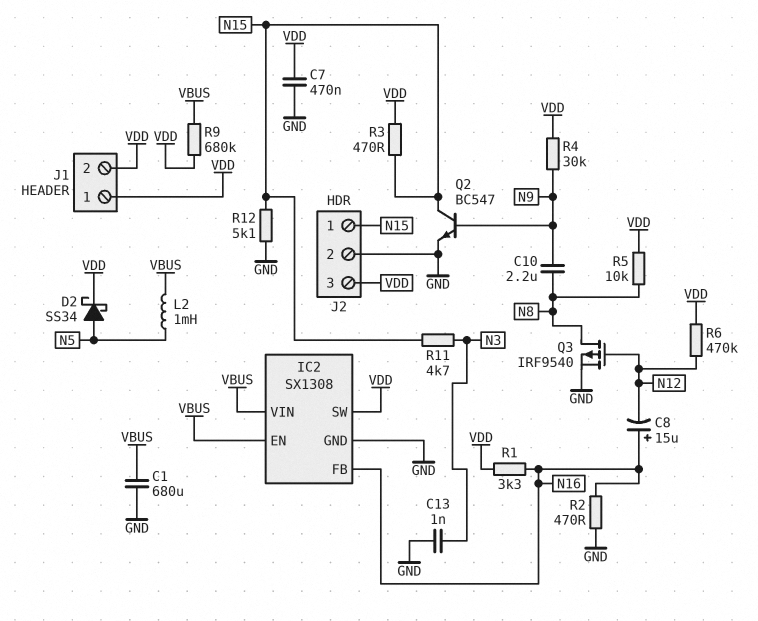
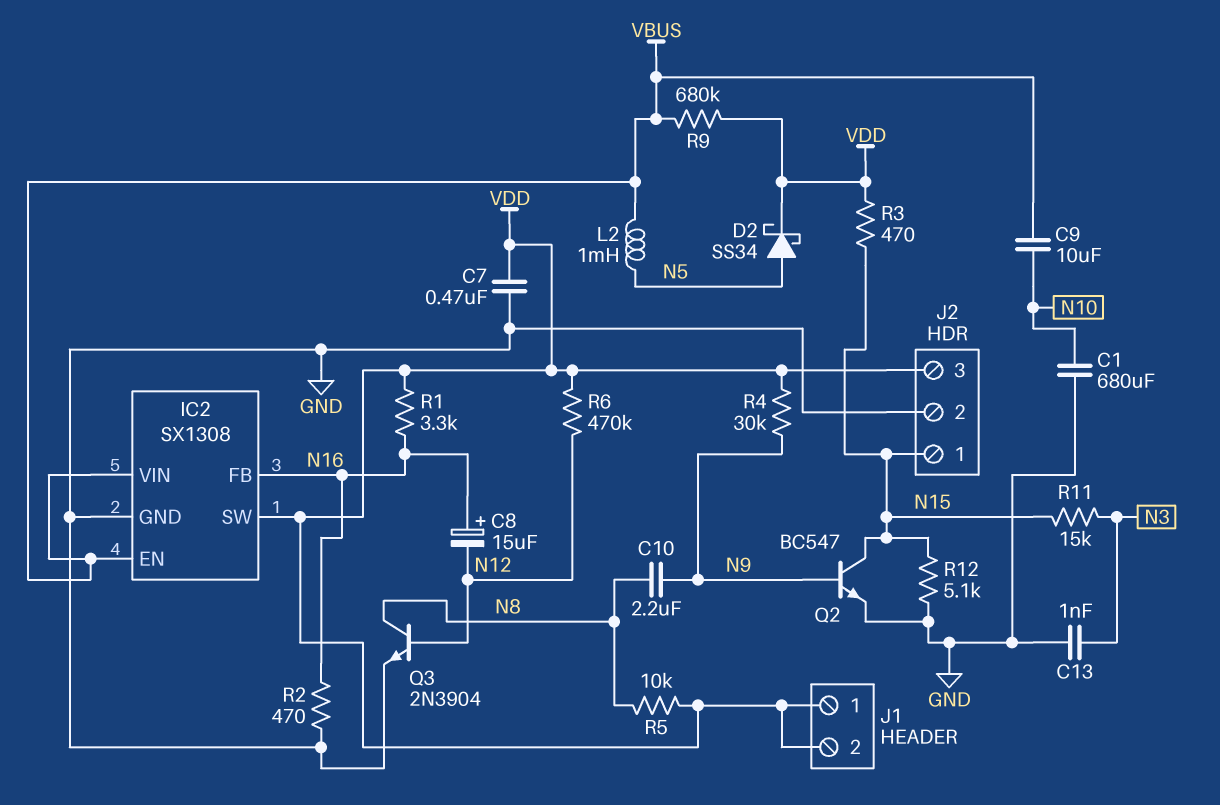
C1: 680uF (GND, VBUS) -> 680uF (GND, N10)
C9: none -> 10uF (N10, VBUS)
Q3: PMOS IRF9540 (G N12, D N8, S GND) -> NPN 2N3904 (B N12, C N8, E GND)
R11: 4.7k (N3, N15) -> 15k (N3, N15)

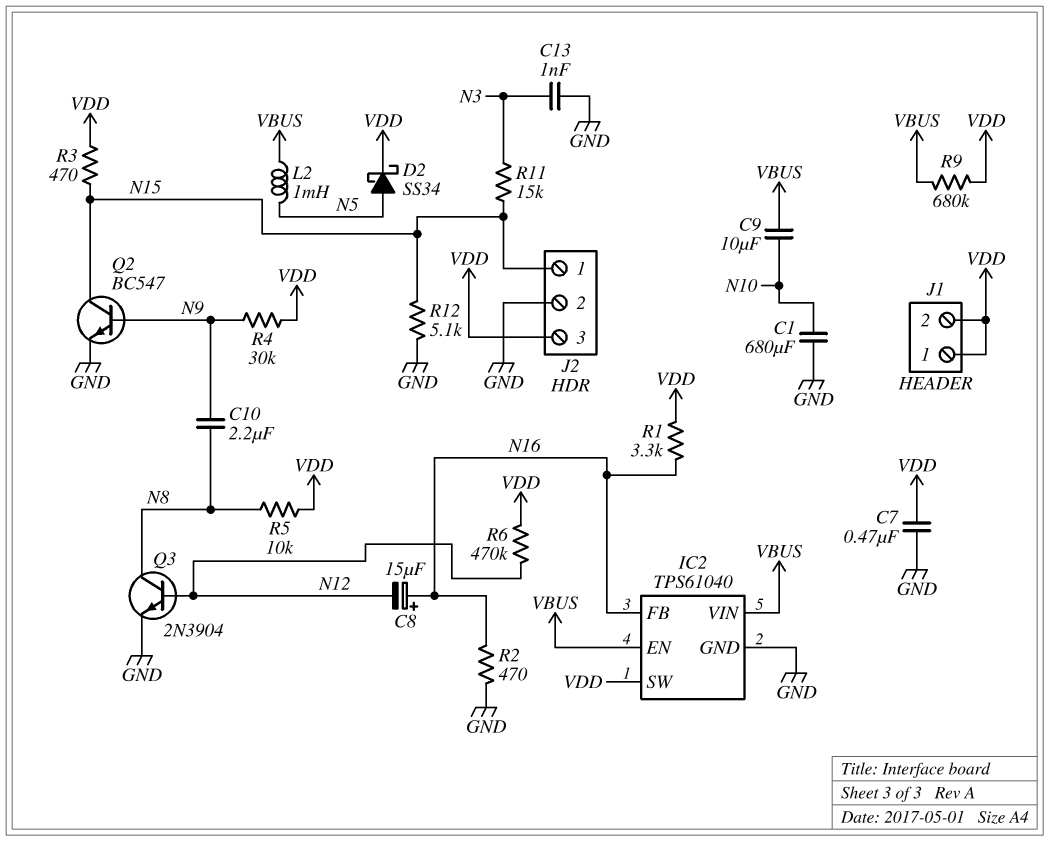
IC2: SX1308 -> TPS61040

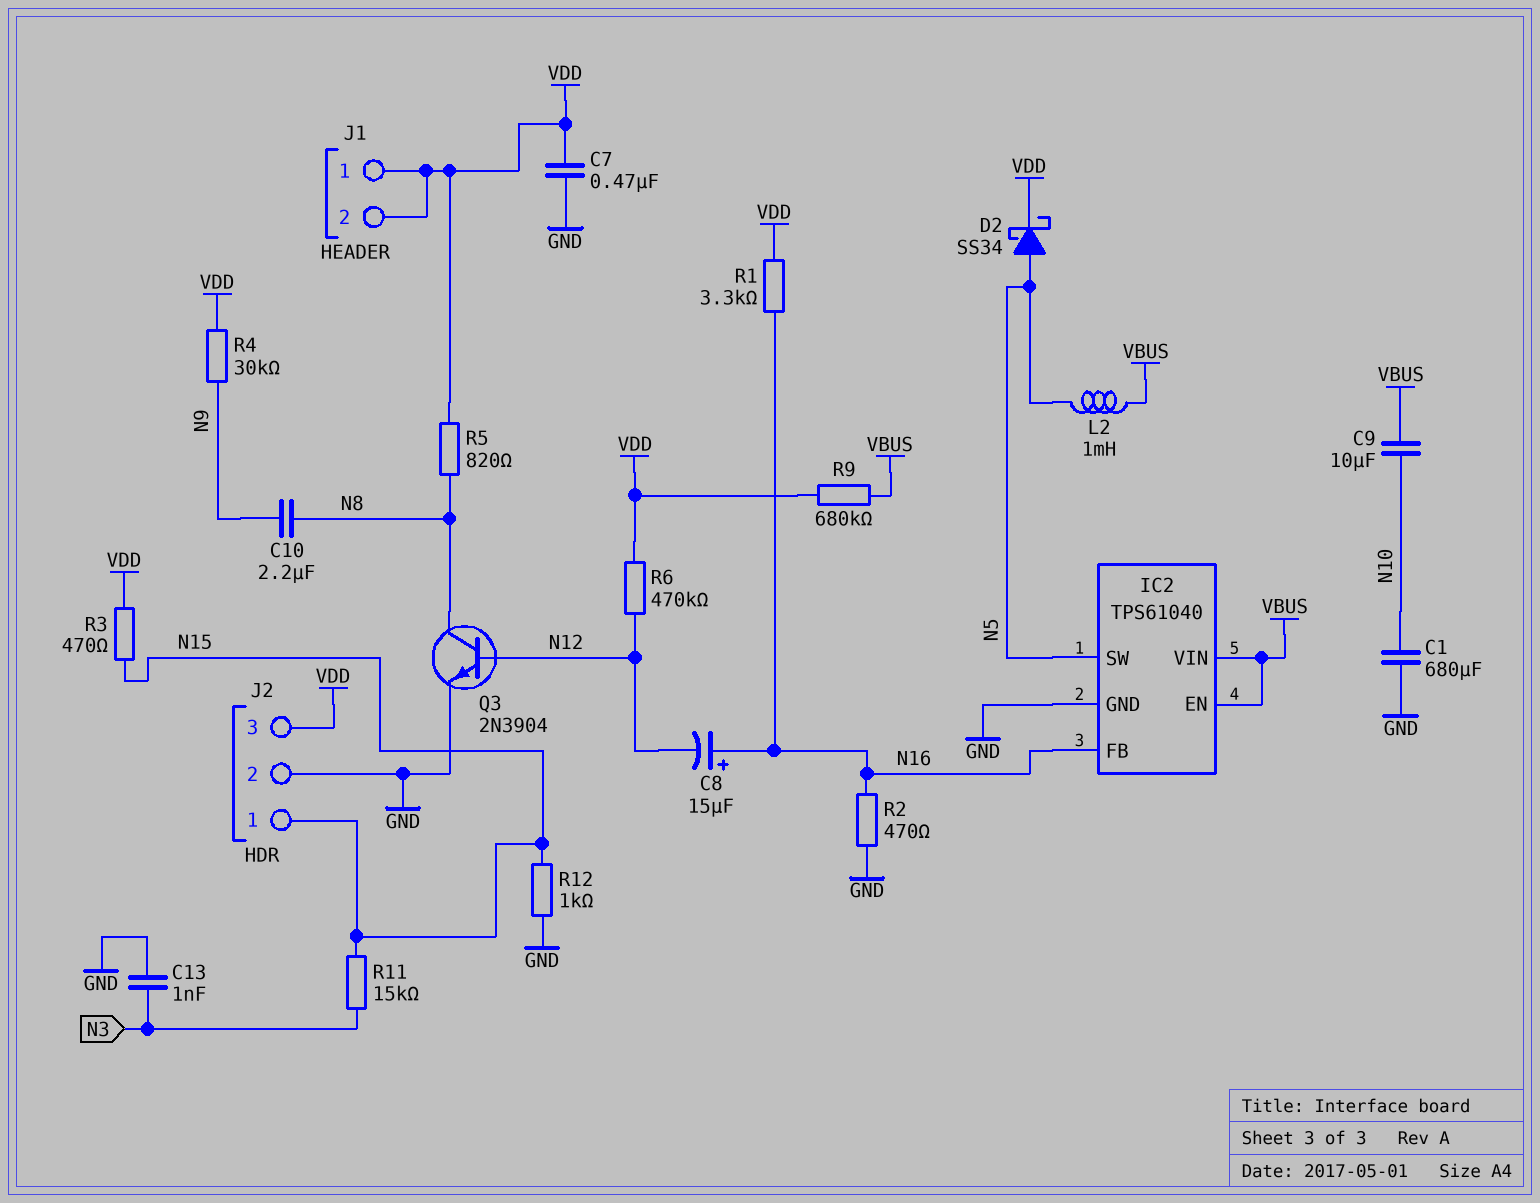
IC2 pin SW: VDD -> N5
Q2: NPN BC547 (B N9, C N15, E GND) -> none
R5: 10k (N8, VDD) -> 820 (N8, VDD)
R12: 5.1k (GND, N15) -> 1k (GND, N15)

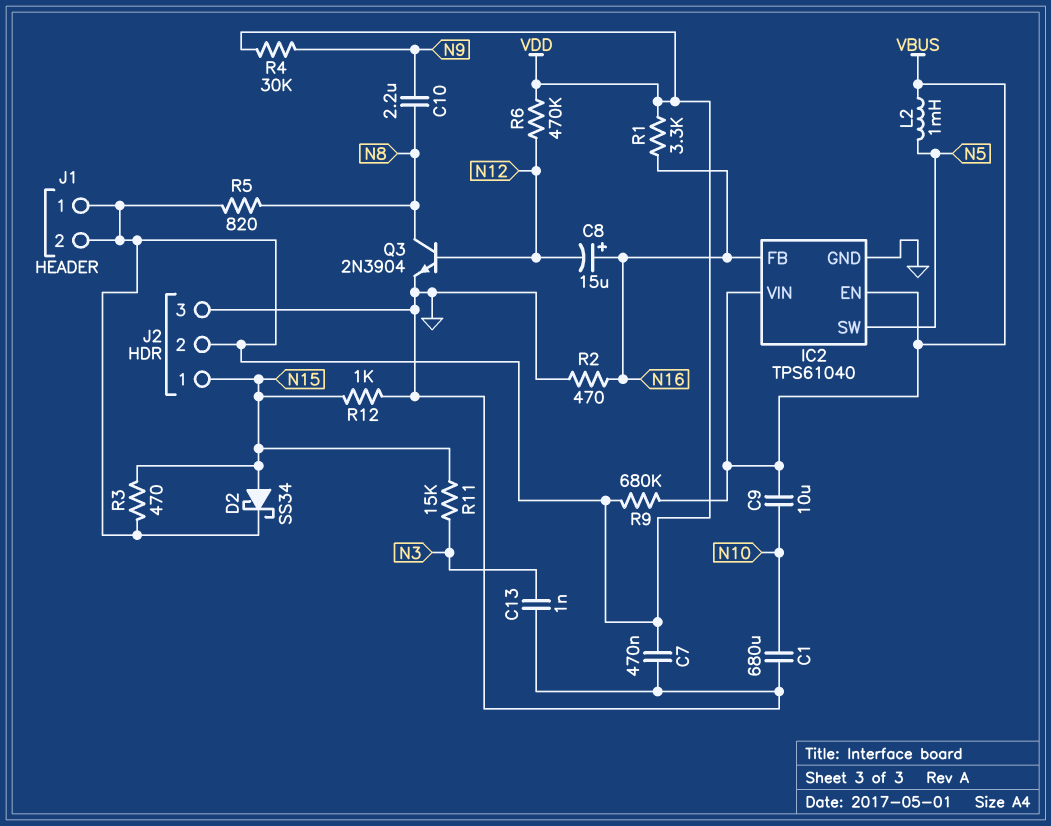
D2: schottky SS34 (A N5, K VDD) -> schottky SS34 (A N15, K VDD)
J2 pin 2: GND -> VDD
J2 pin 3: VDD -> GND

